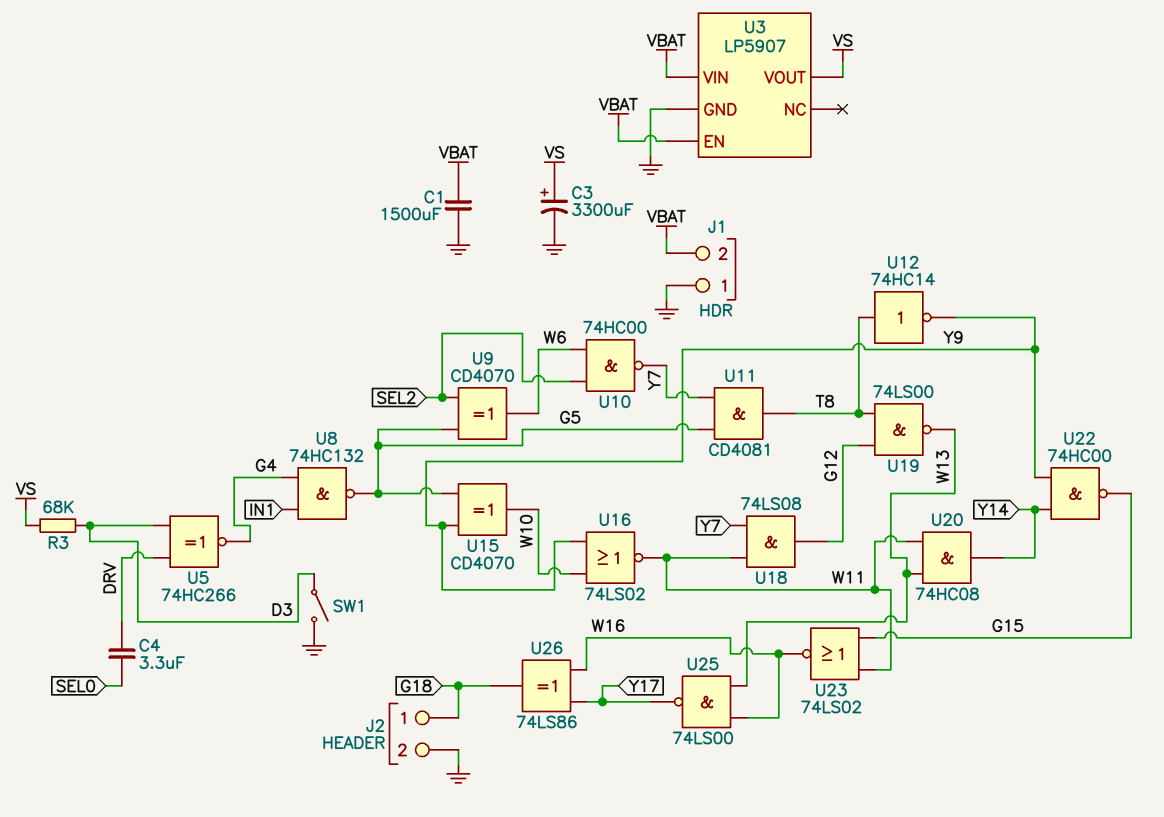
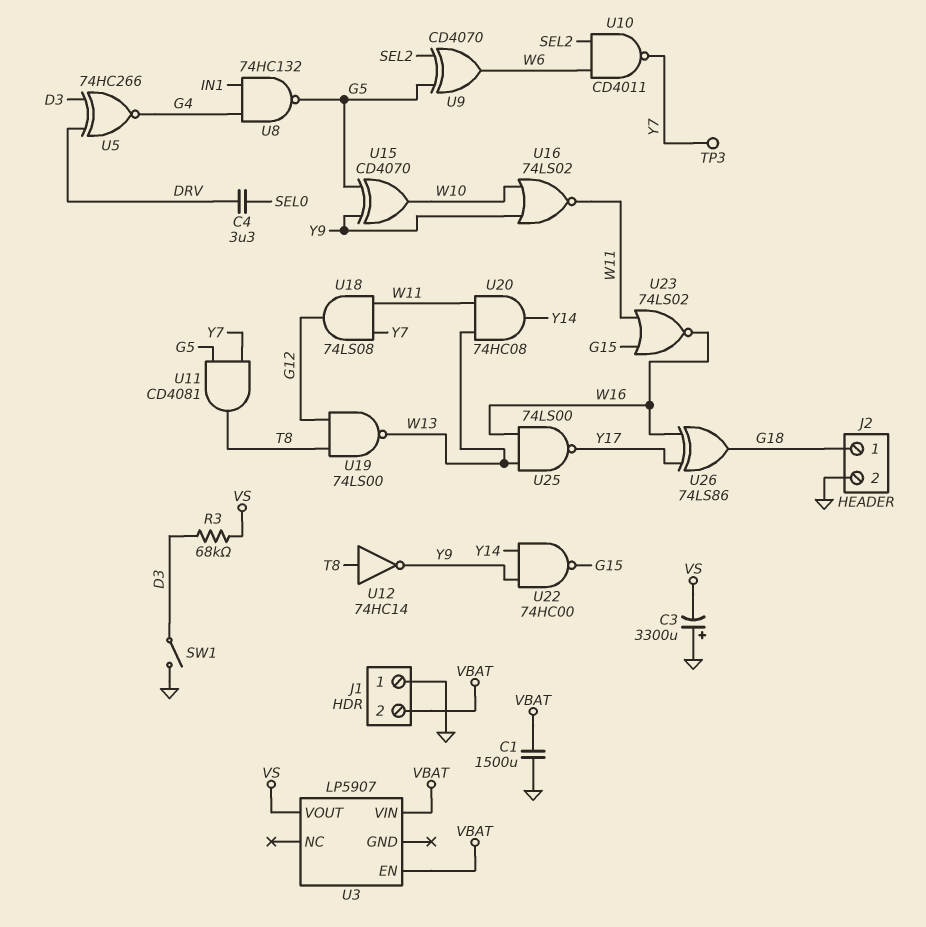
C3: 3300uF (plus VS, minus GND) -> 3300uF (plus GND, minus VS)
TP3: none -> test point (Y7)
U3 pin GND: GND -> none
U10: NAND 74HC00 (in SEL2, in W6, out Y7) -> NAND CD4011 (in SEL2, in W6, out Y7)

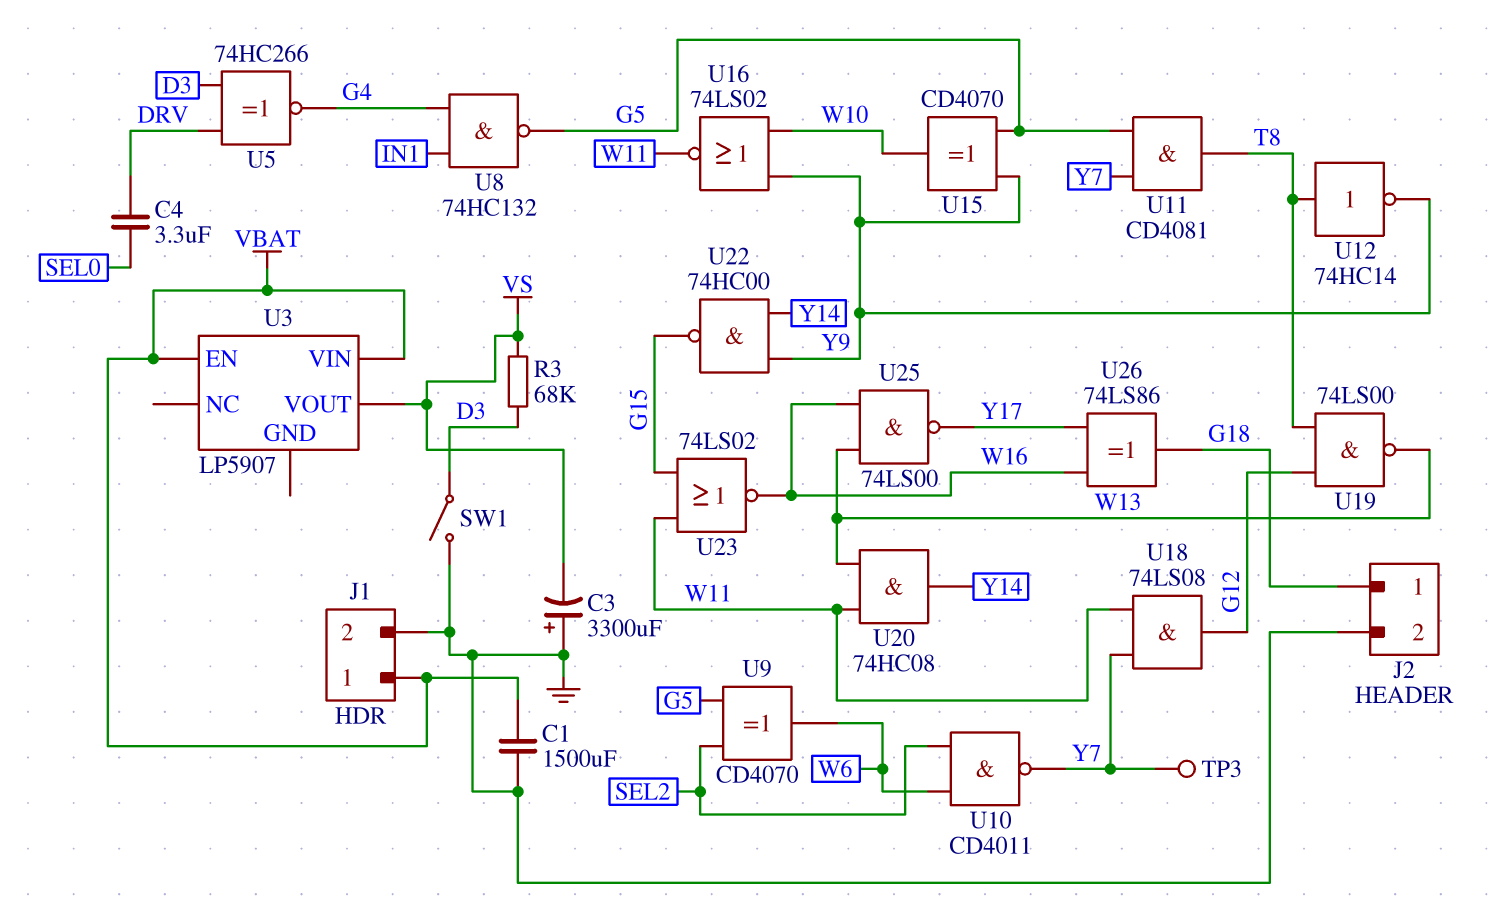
J1 pin 1: GND -> VBAT
J1 pin 2: VBAT -> GND

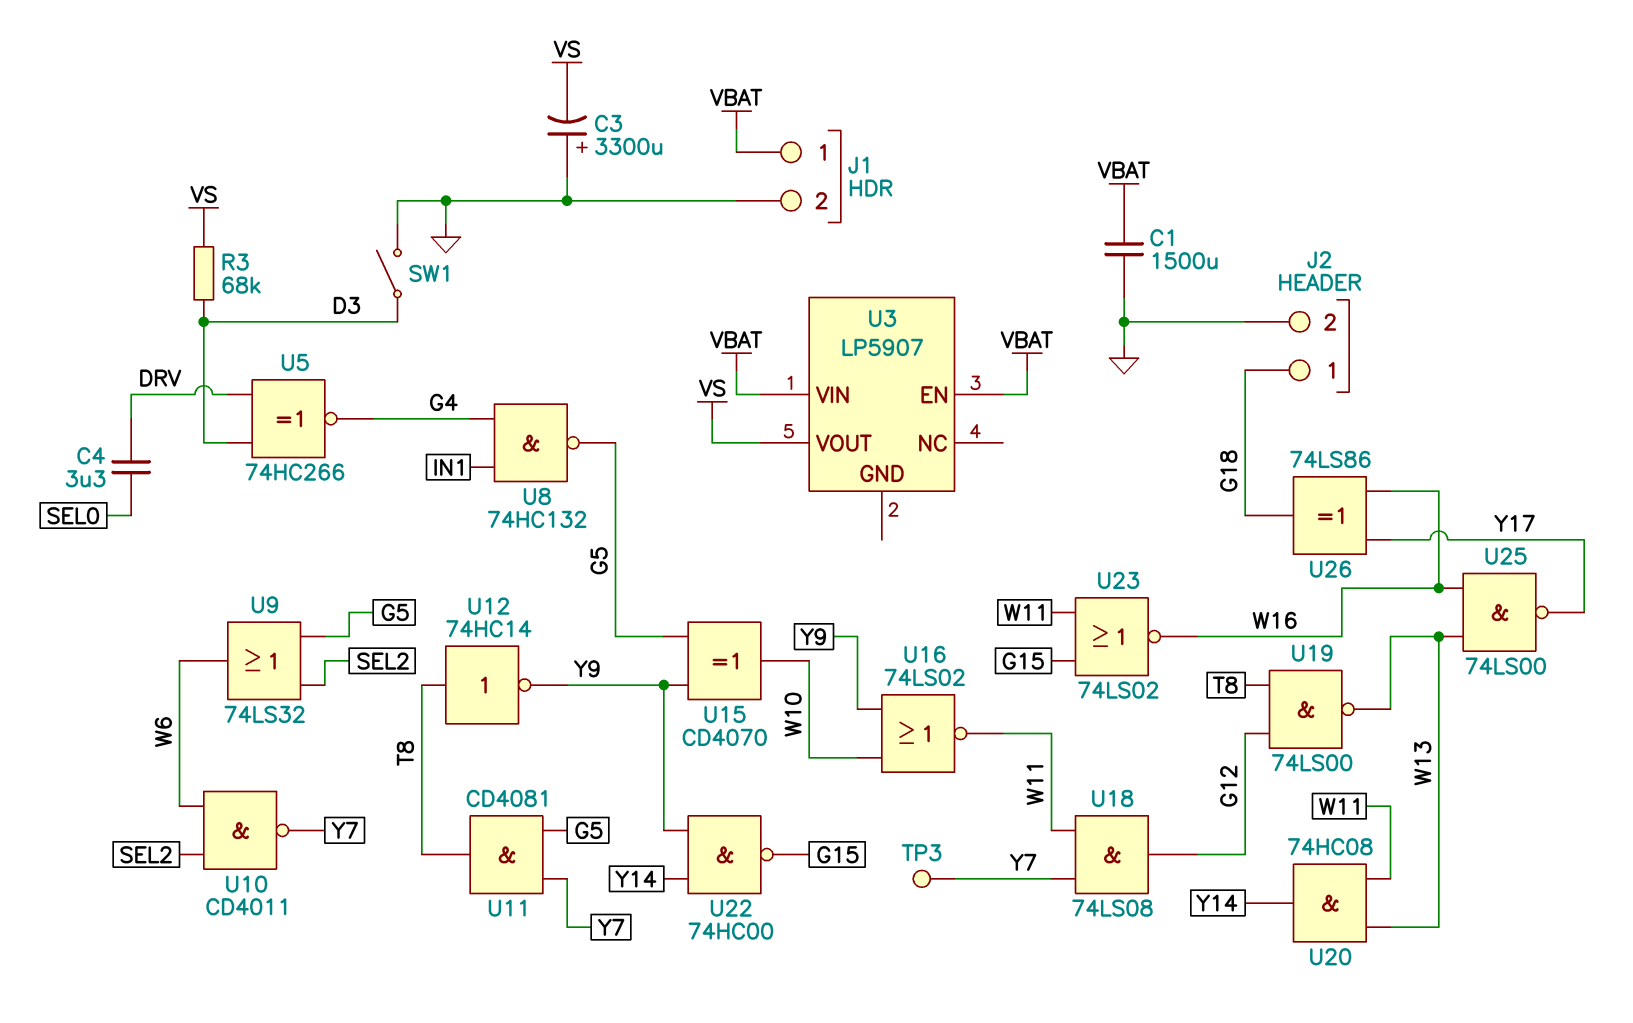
U9: XOR CD4070 (in G5, in SEL2, out W6) -> OR 74LS32 (in G5, in SEL2, out W6)

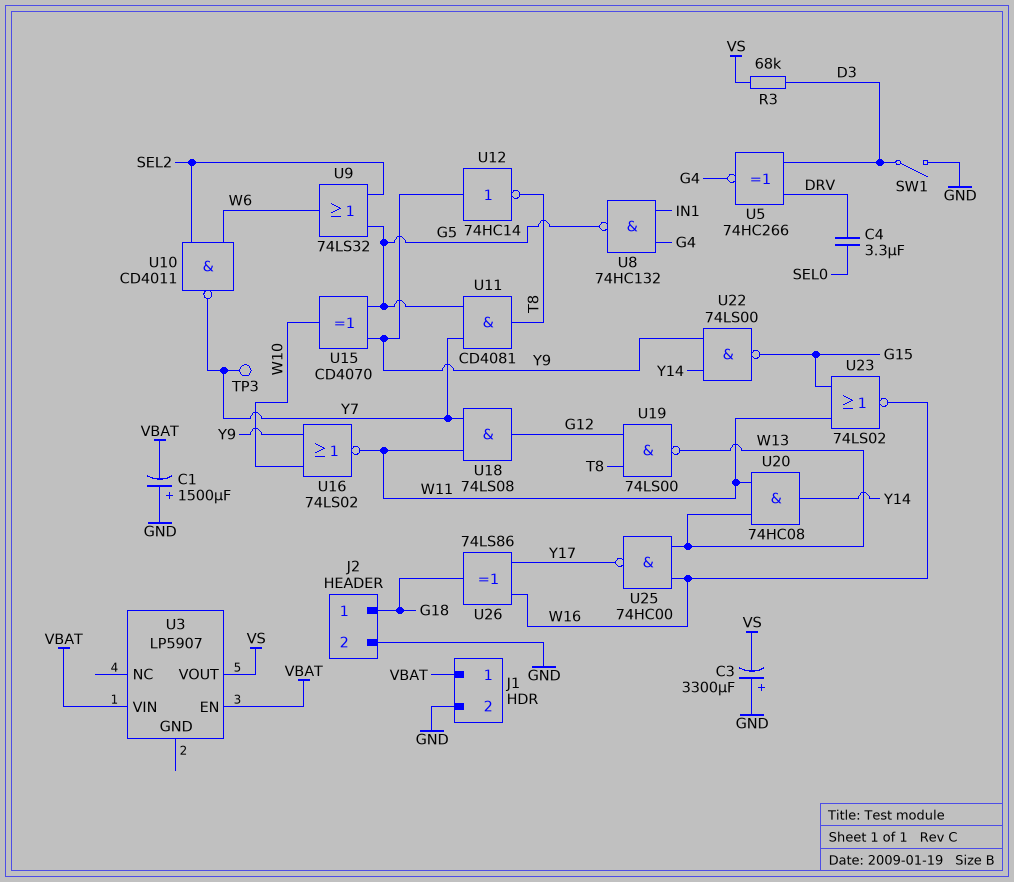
C1: 1500uF (GND, VBAT) -> 1500uF (plus GND, minus VBAT)
U12: NOT 74HC14 (in T8, out Y9) -> NOT 74HC14 (in Y9, out T8)
U22: NAND 74HC00 (in Y9, in Y14, out G15) -> NAND 74LS00 (in Y9, in Y14, out G15)
U25: NAND 74LS00 (in W13, in W16, out Y17) -> NAND 74HC00 (in W13, in W16, out Y17)

